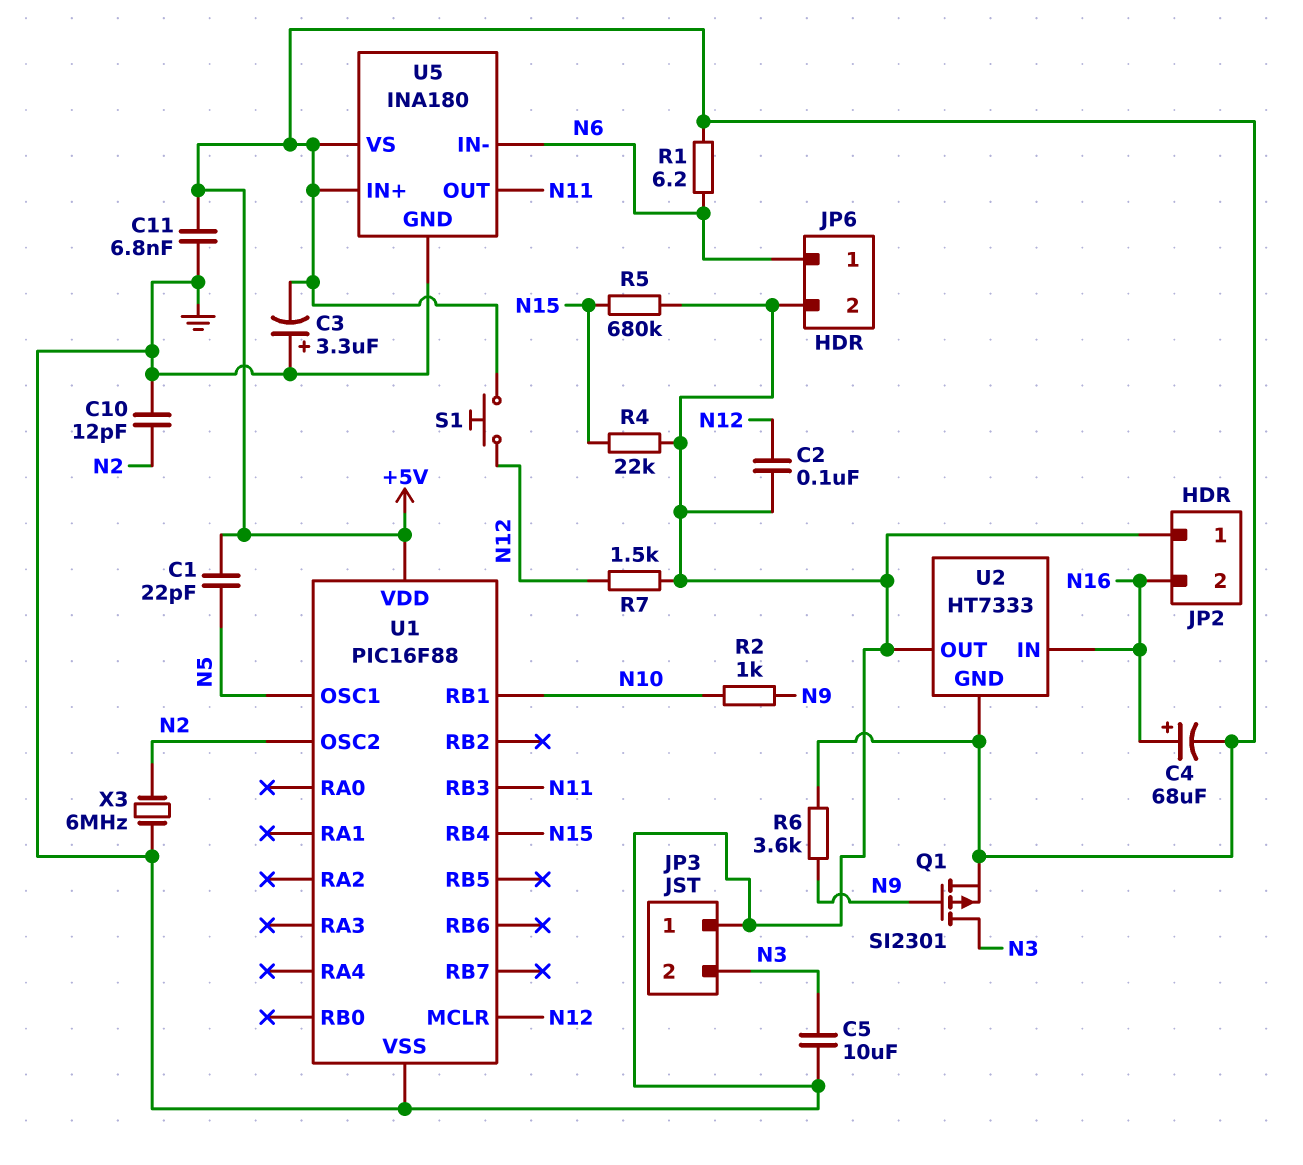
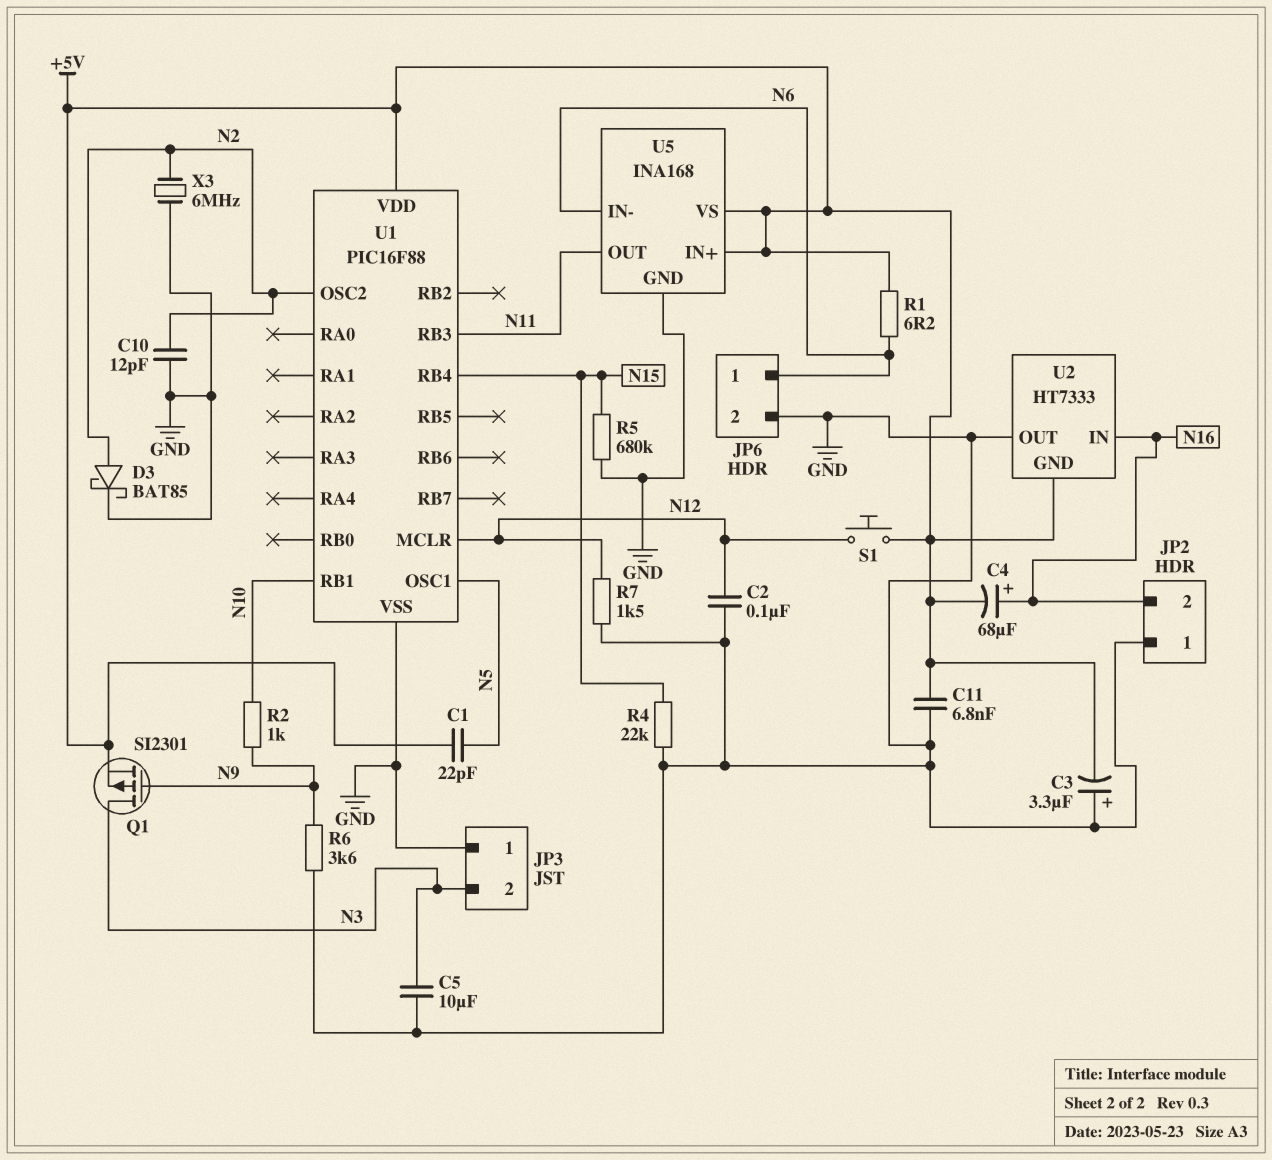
D3: none -> schottky BAT85 (A N2, K GND)
R6: 3.6k (+5V, N9) -> 3.6k (GND, N9)
U5: INA180 -> INA168

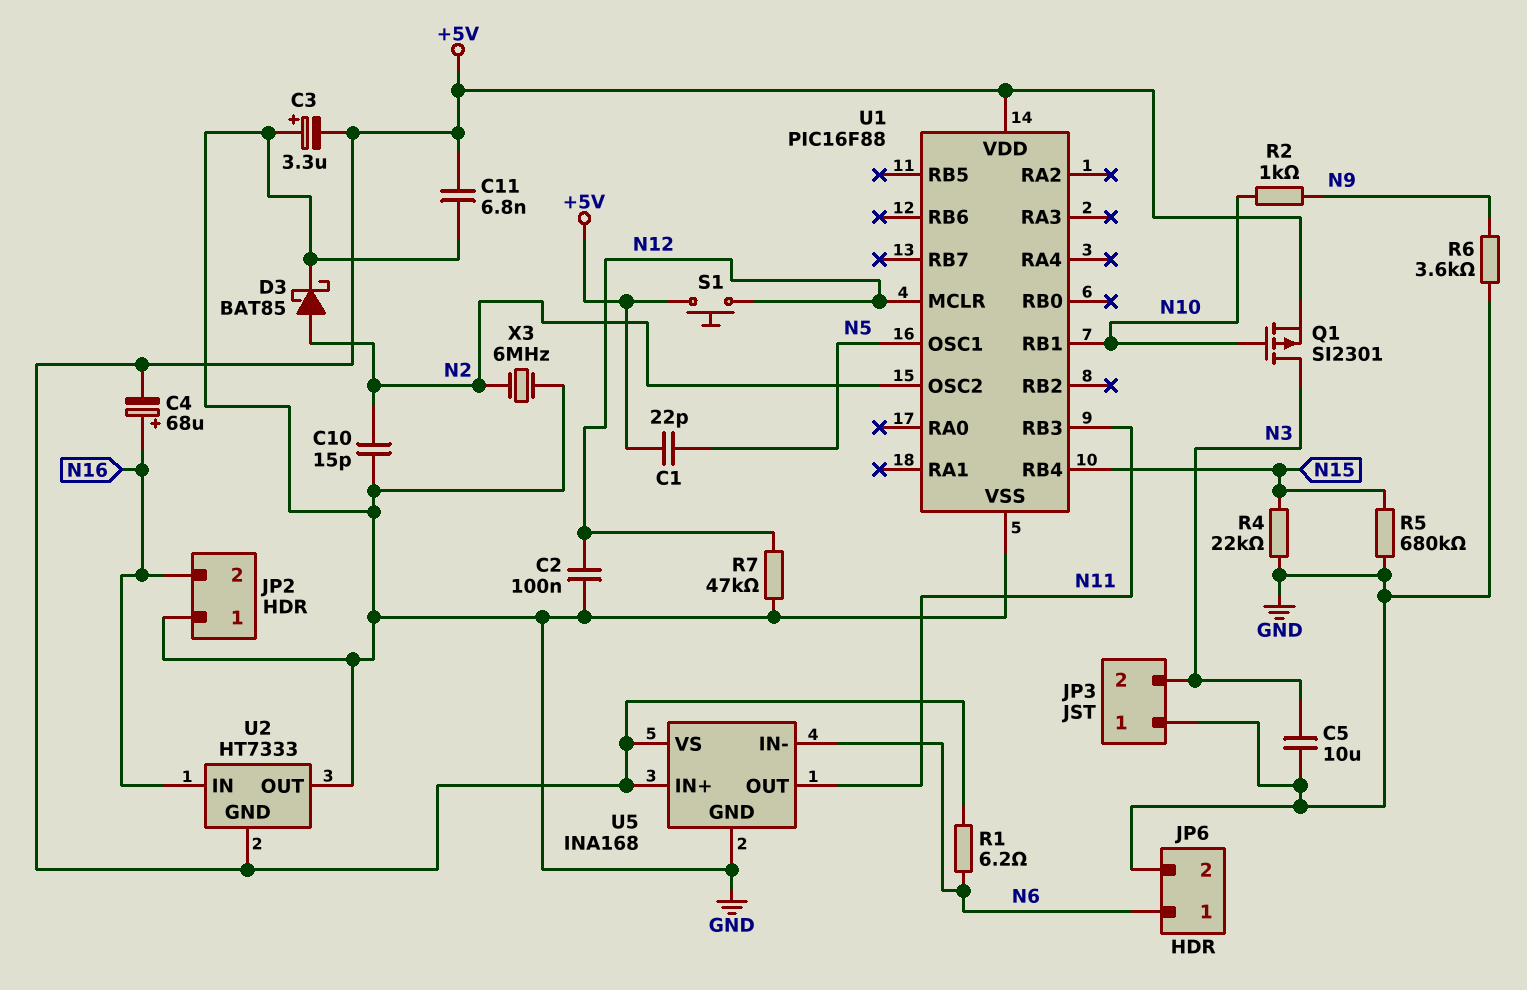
C10: 12pF (GND, N2) -> 15pF (GND, N2)
Q1: PMOS SI2301 (G N9, D N3, S +5V) -> PMOS SI2301 (G N10, D N3, S +5V)
R7: 1.5k (GND, N12) -> 47k (GND, N12)

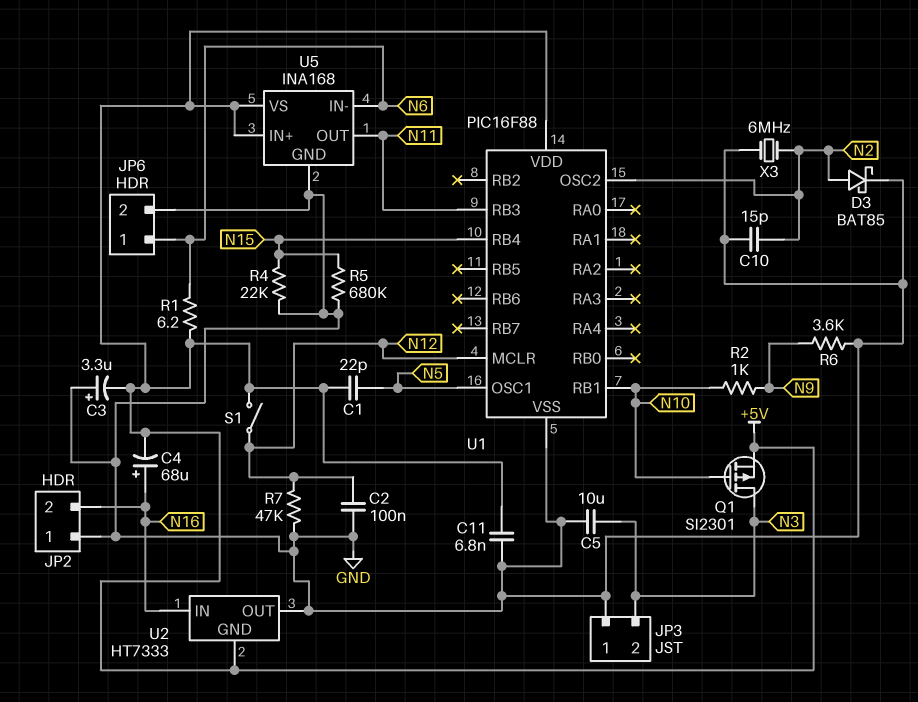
S1: button (+5V, N12) -> switch (+5V, N12)

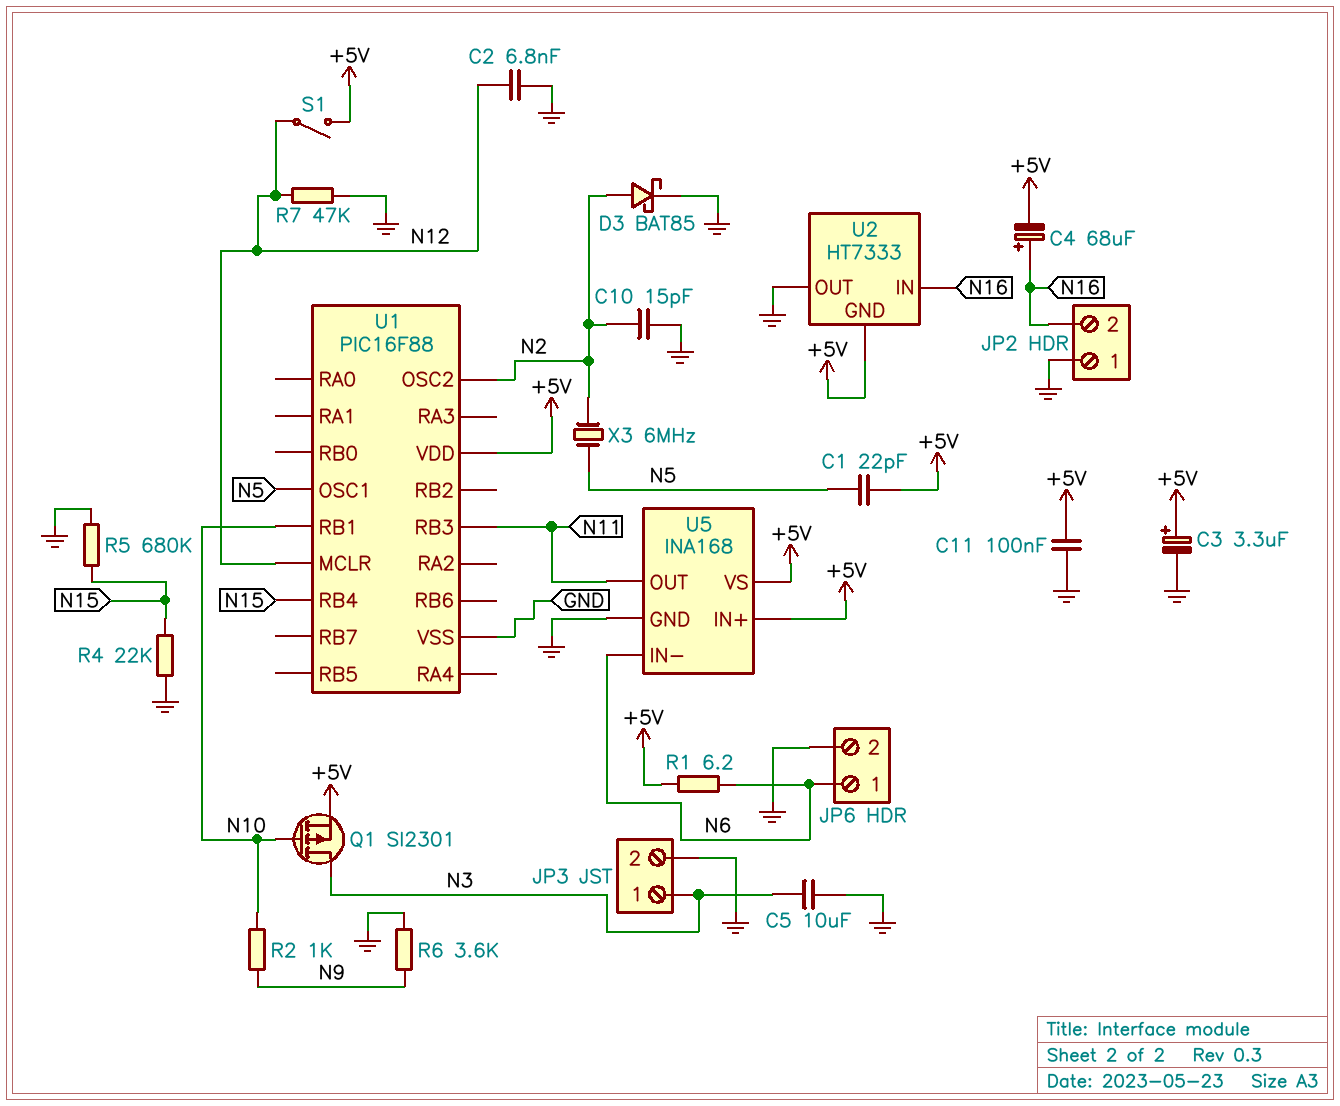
C2: 100nF (GND, N12) -> 6.8nF (GND, N12)
C3: 3.3uF (plus GND, minus +5V) -> 3.3uF (plus +5V, minus GND)
C11: 6.8nF (+5V, GND) -> 100nF (+5V, GND)
JP3 pin 1: GND -> N3
JP3 pin 2: N3 -> GND
X3: 6MHz (GND, N2) -> 6MHz (N2, N5)

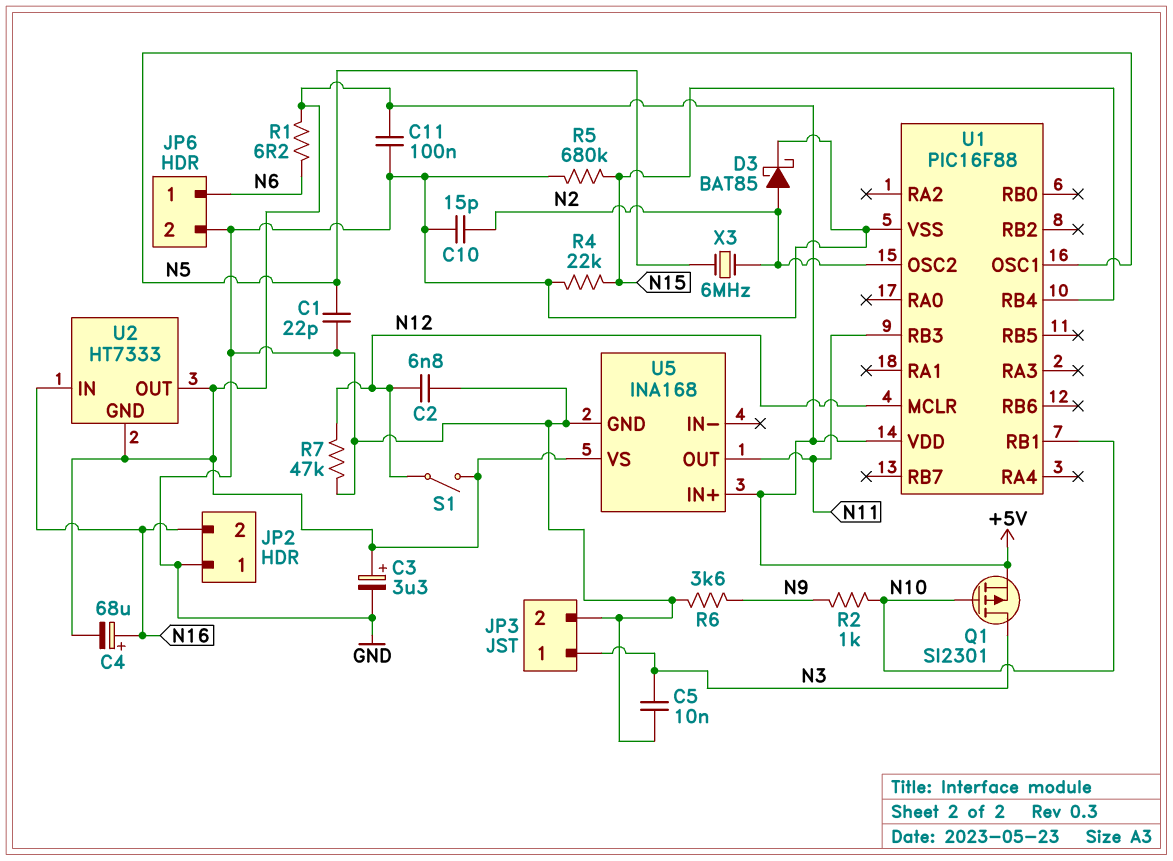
C1: 22pF (+5V, N5) -> 22pF (GND, N5)
C5: 10uF (GND, N3) -> 10nF (GND, N3)
U2 pin OUT: GND -> +5V
U5 pin IN-: N6 -> none

